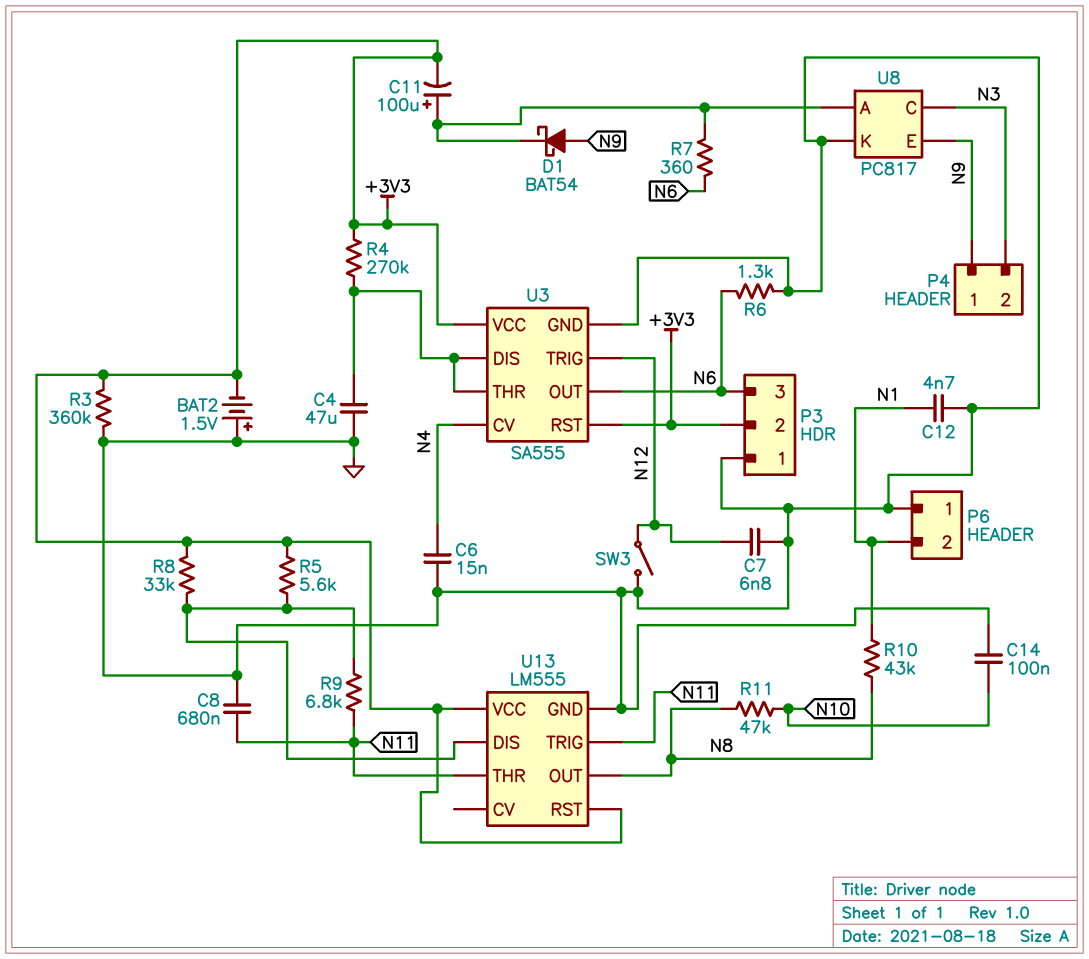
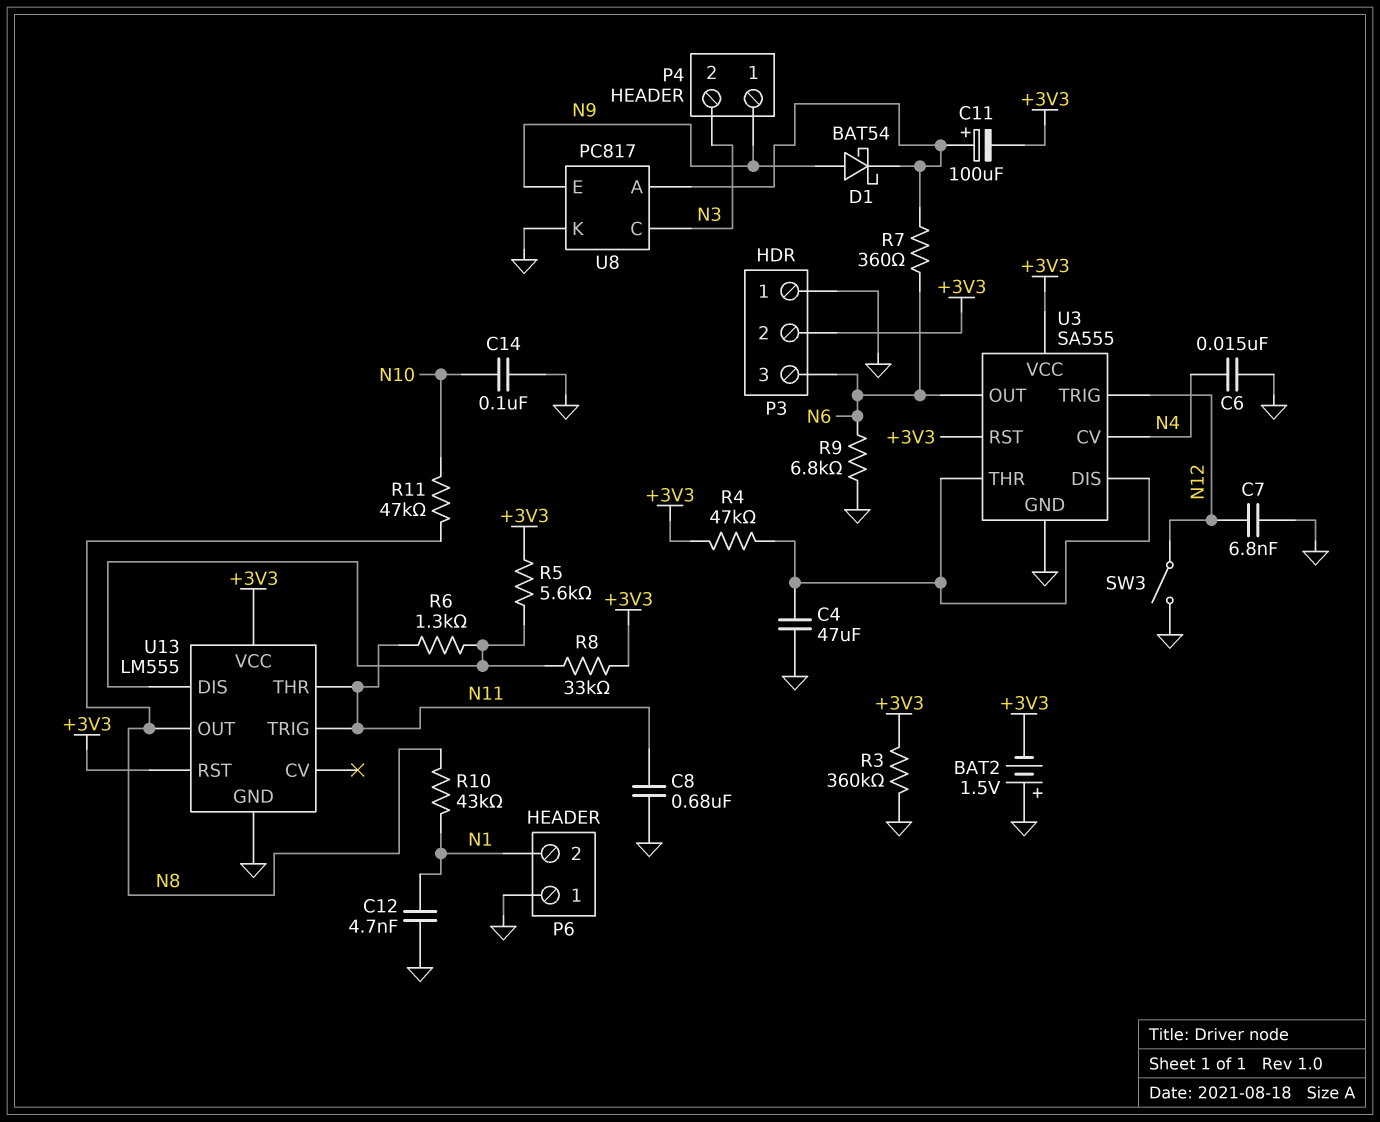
R4: 270k (+3V3, U3/DIS) -> 47k (+3V3, U3/DIS)
R6: 1.3k (GND, N6) -> 1.3k (N11, U13/DIS)
R9: 6.8k (N11, U13/DIS) -> 6.8k (GND, N6)

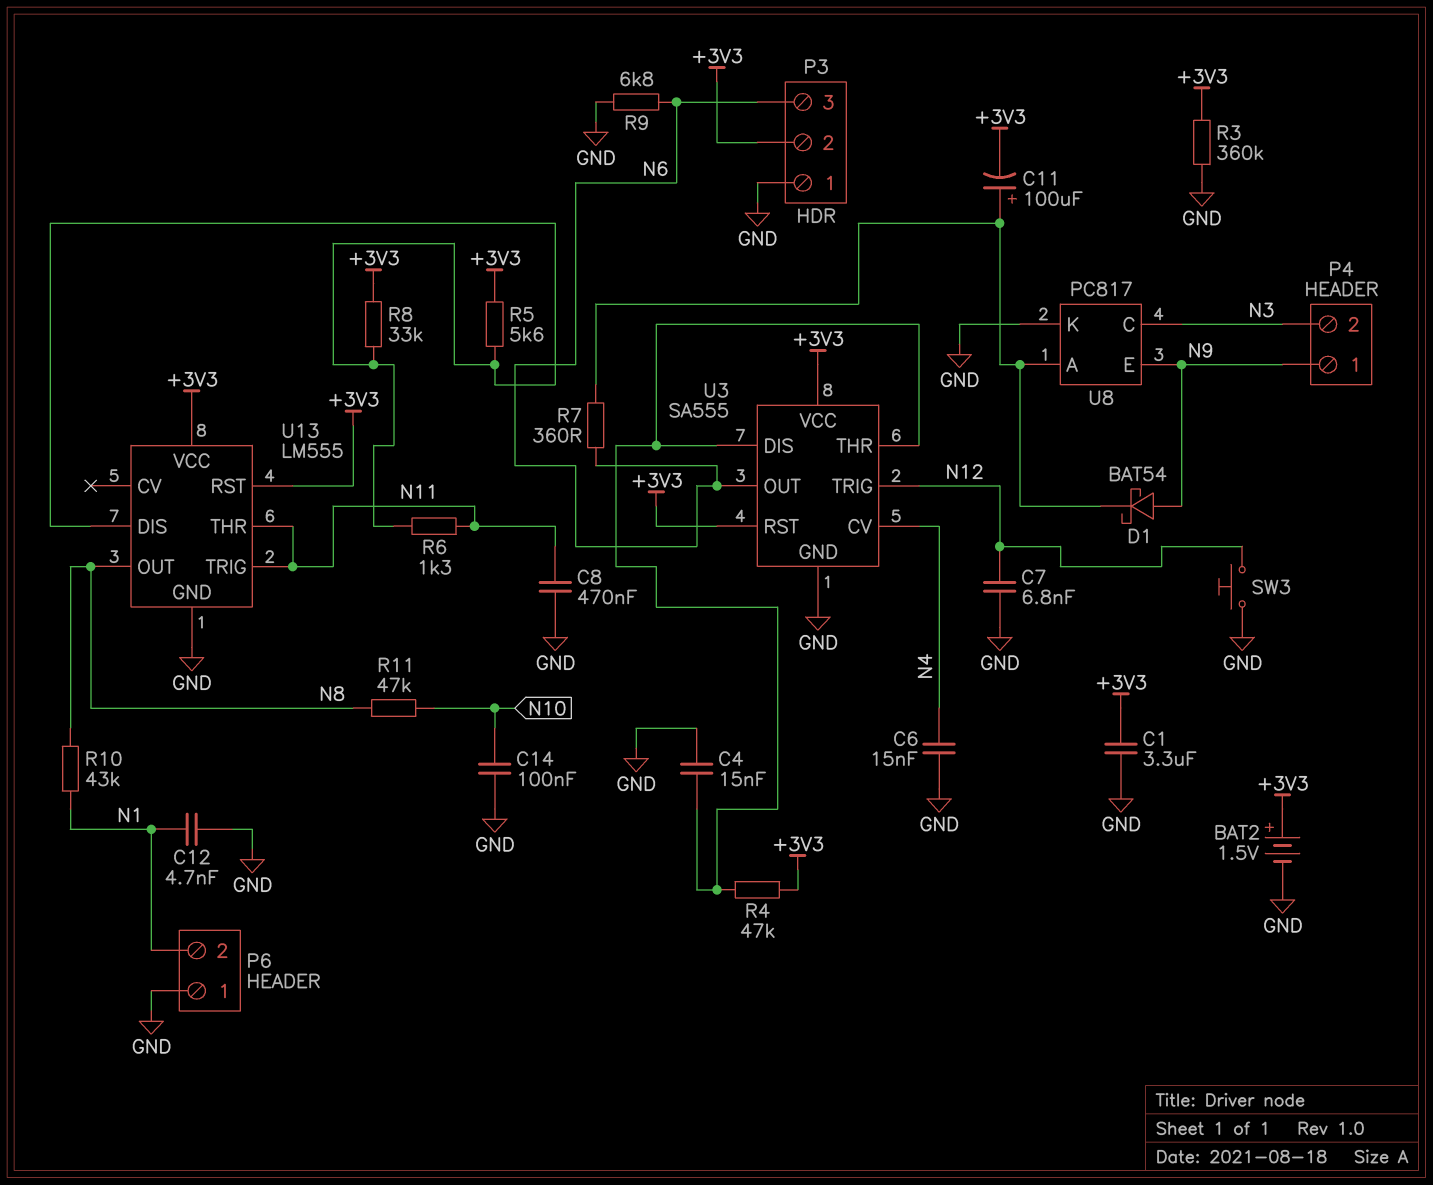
BAT2: 1.5V (plus GND, minus +3V3) -> 1.5V (plus +3V3, minus GND)
C1: none -> 3.3uF (+3V3, GND)
C4: 47uF (GND, U3/DIS) -> 15nF (GND, U3/DIS)
C8: 680nF (GND, N11) -> 470nF (GND, N11)
SW3: switch (GND, N12) -> button (GND, N12)

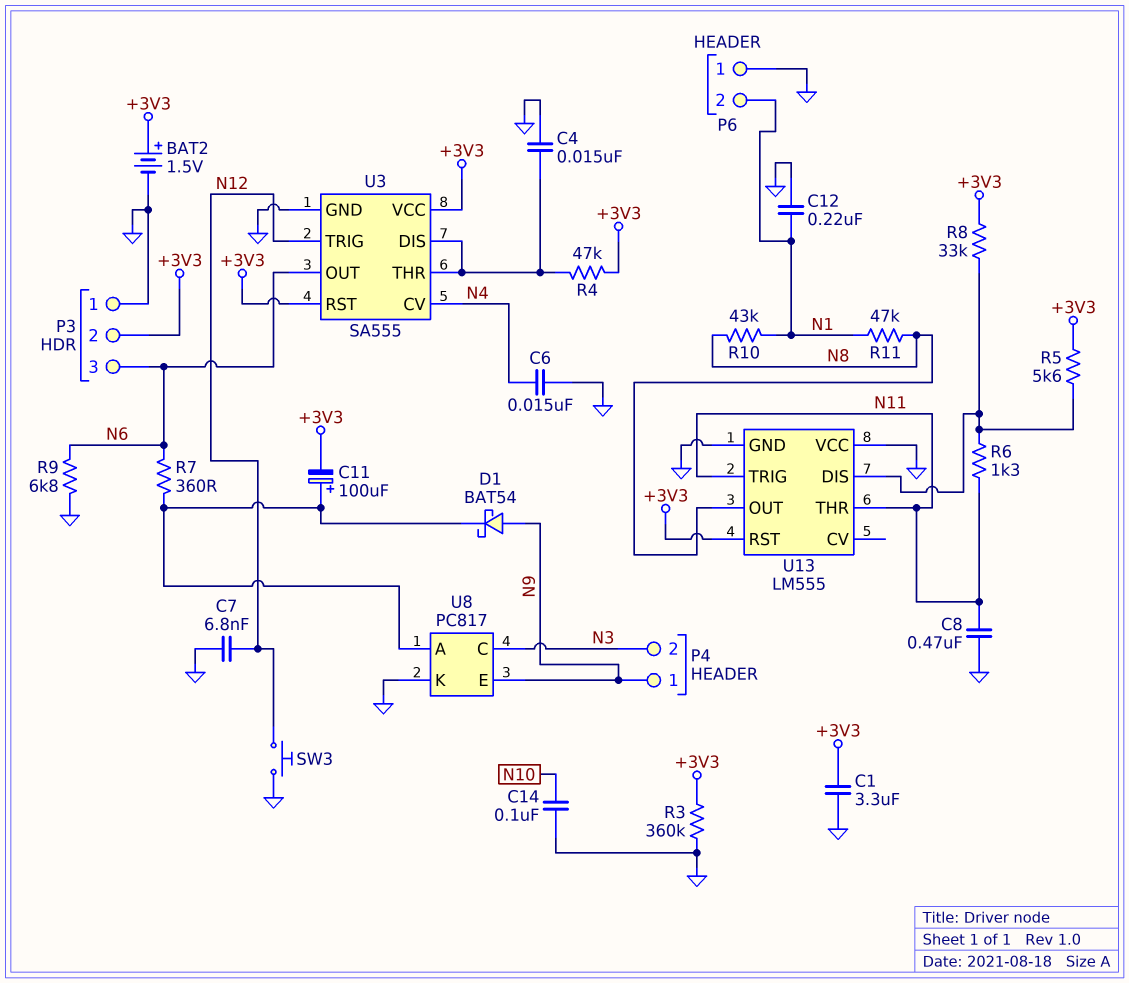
C12: 4.7nF (GND, N1) -> 220nF (GND, N1)
R11: 47k (N8, N10) -> 47k (N1, N8)
U13 pin VCC: +3V3 -> GND

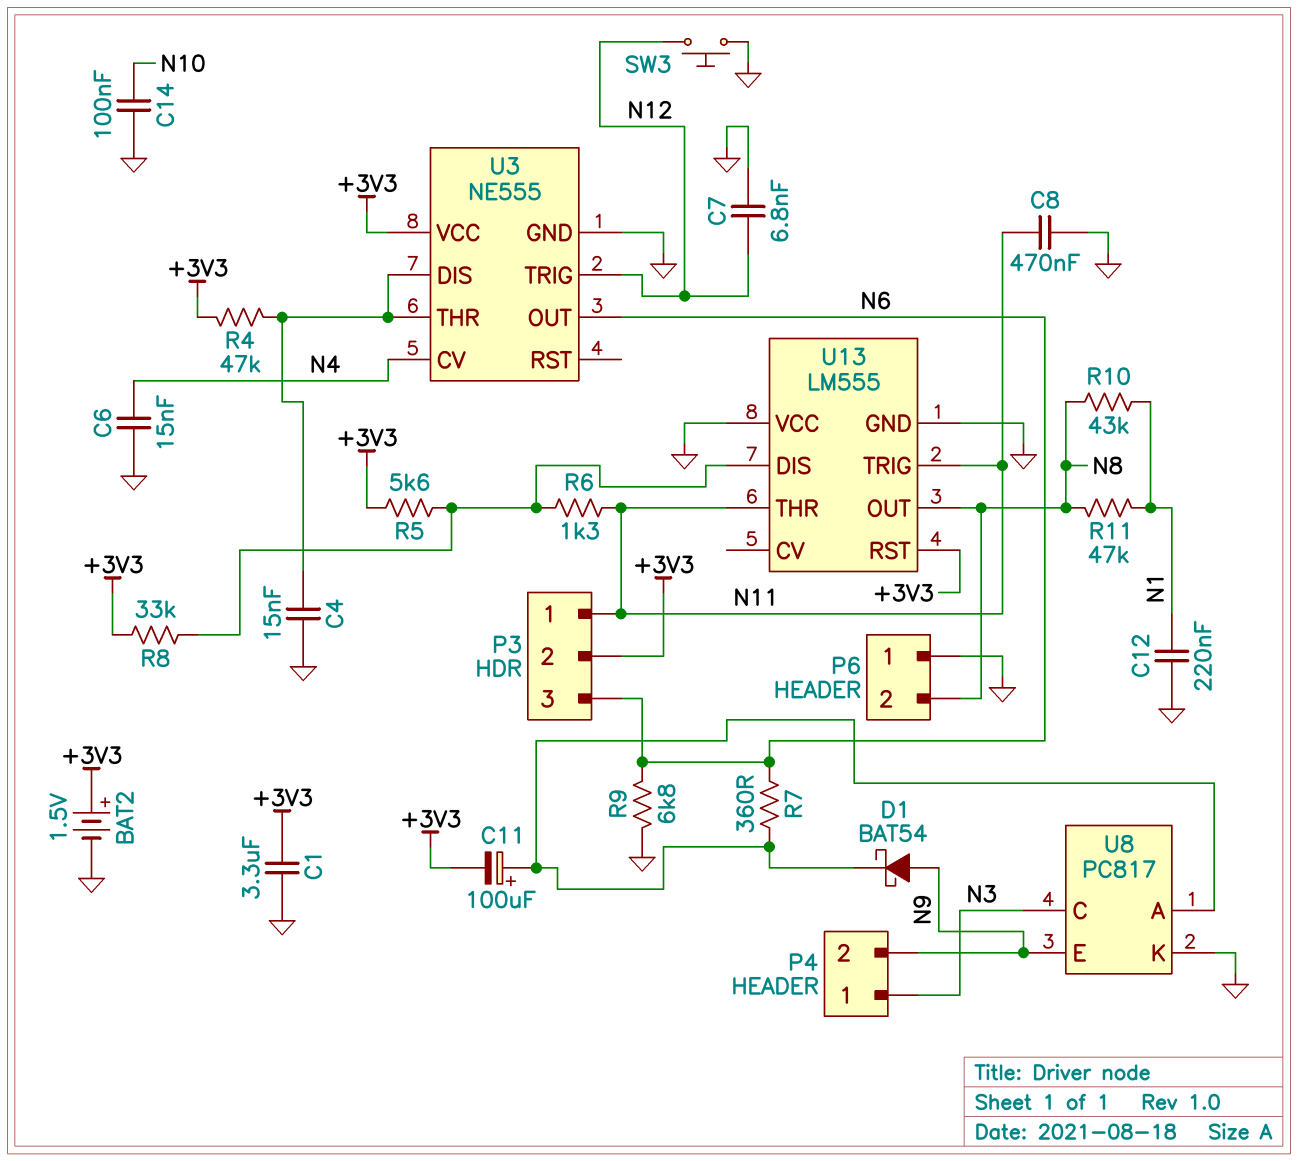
P3 pin 1: GND -> N11
P4 pin 1: N9 -> N3
P4 pin 2: N3 -> N9
P6 pin 2: N1 -> N8
R3: 360k (+3V3, GND) -> none
U3: SA555 -> NE555
U3 pin RST: +3V3 -> none

